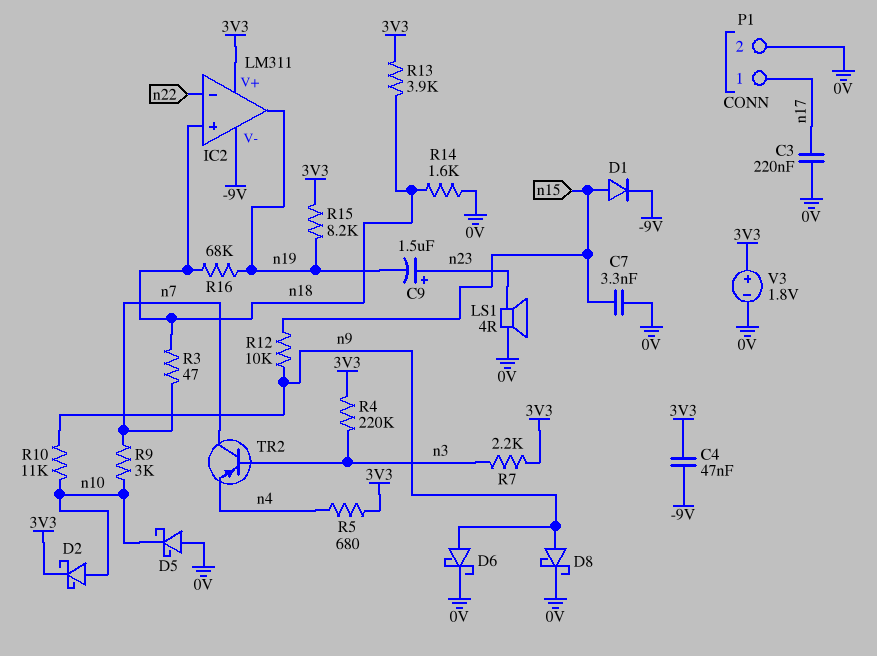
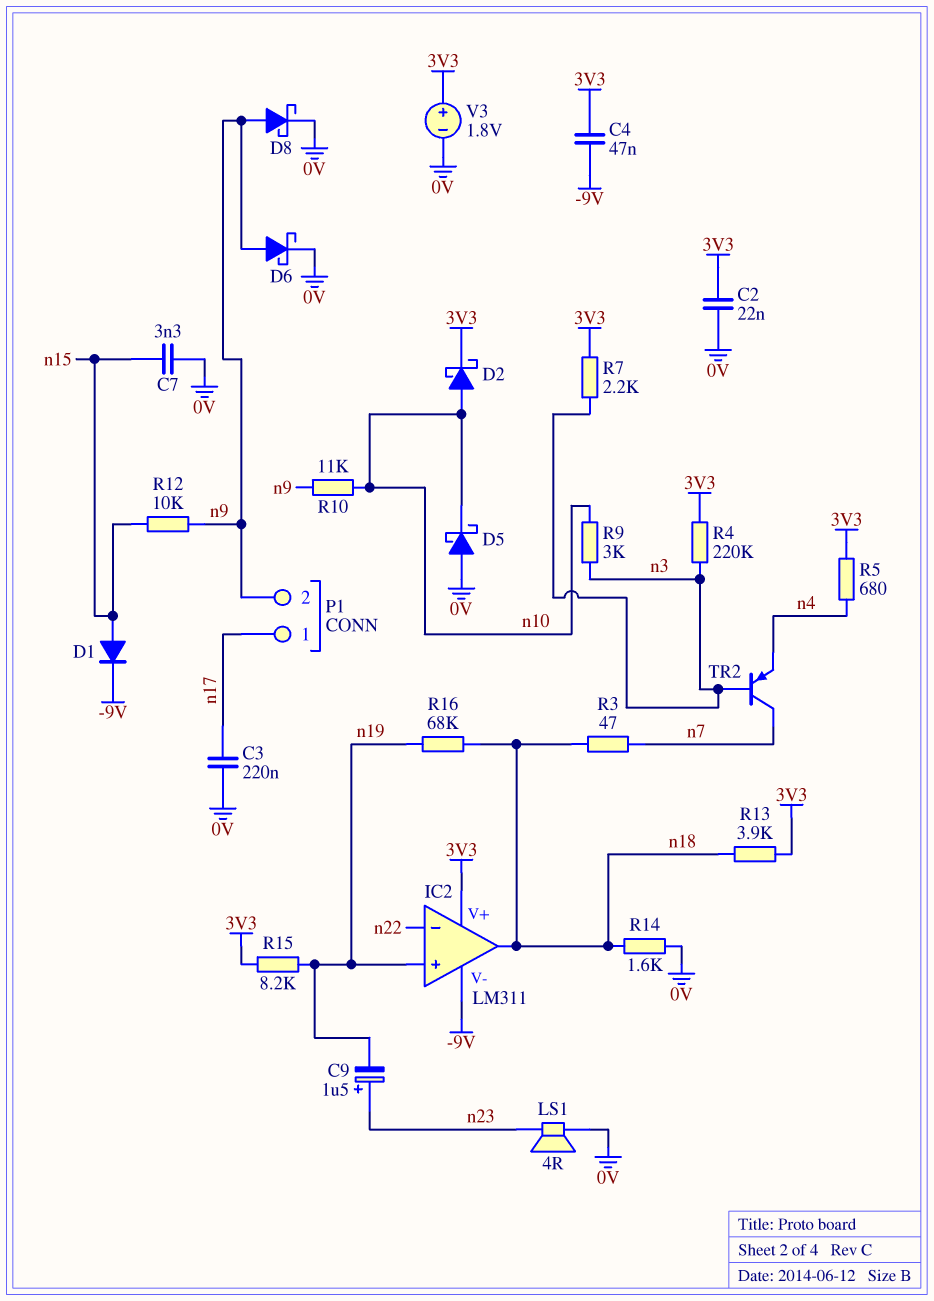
C2: none -> 22nF (0V, 3V3)
IC2 pin in+: n18 -> n19
IC2 pin out: n19 -> n18
P1 pin 2: 0V -> n9
R9: 3k (n7, n10) -> 3k (n3, n10)

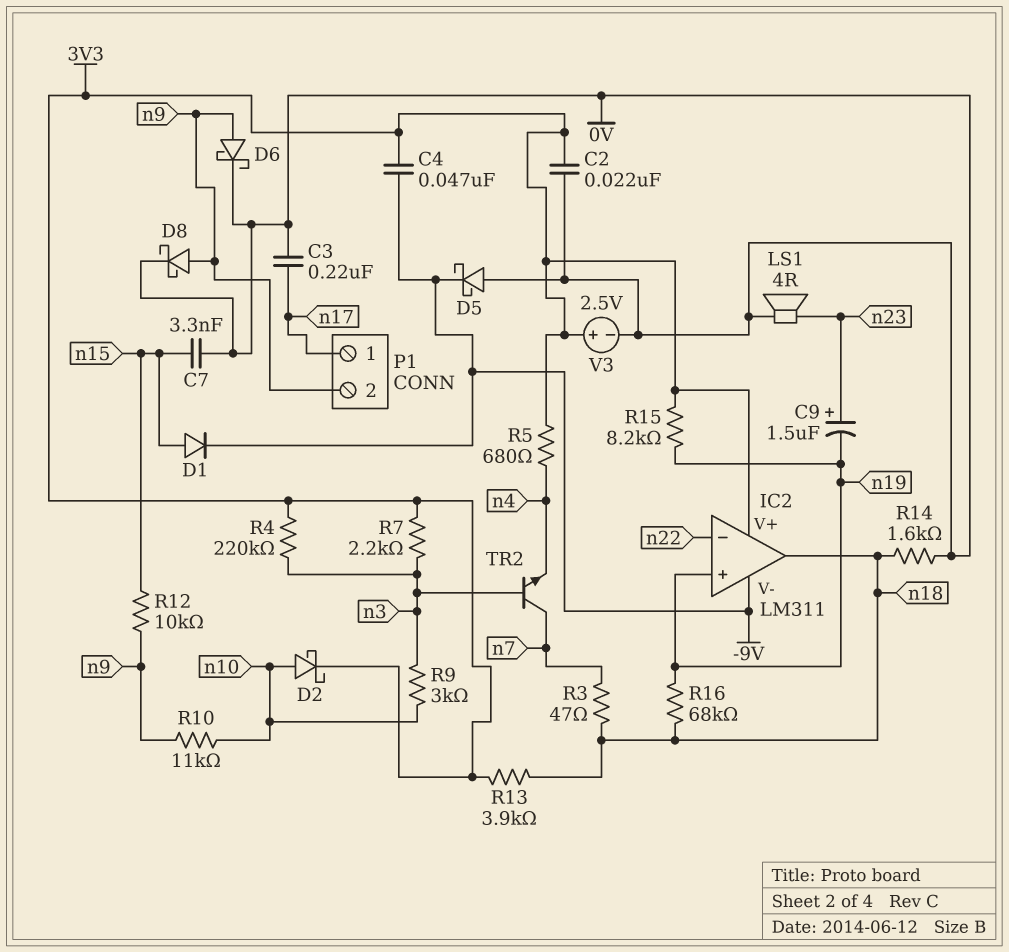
D5: schottky (A 0V, K n10) -> schottky (A 0V, K -9V)
TR2: PNP (B n3, C n7, E n4) -> NPN (B n3, C n7, E n4)
V3: 1.8V (plus 3V3, minus 0V) -> 2.5V (plus 3V3, minus 0V)

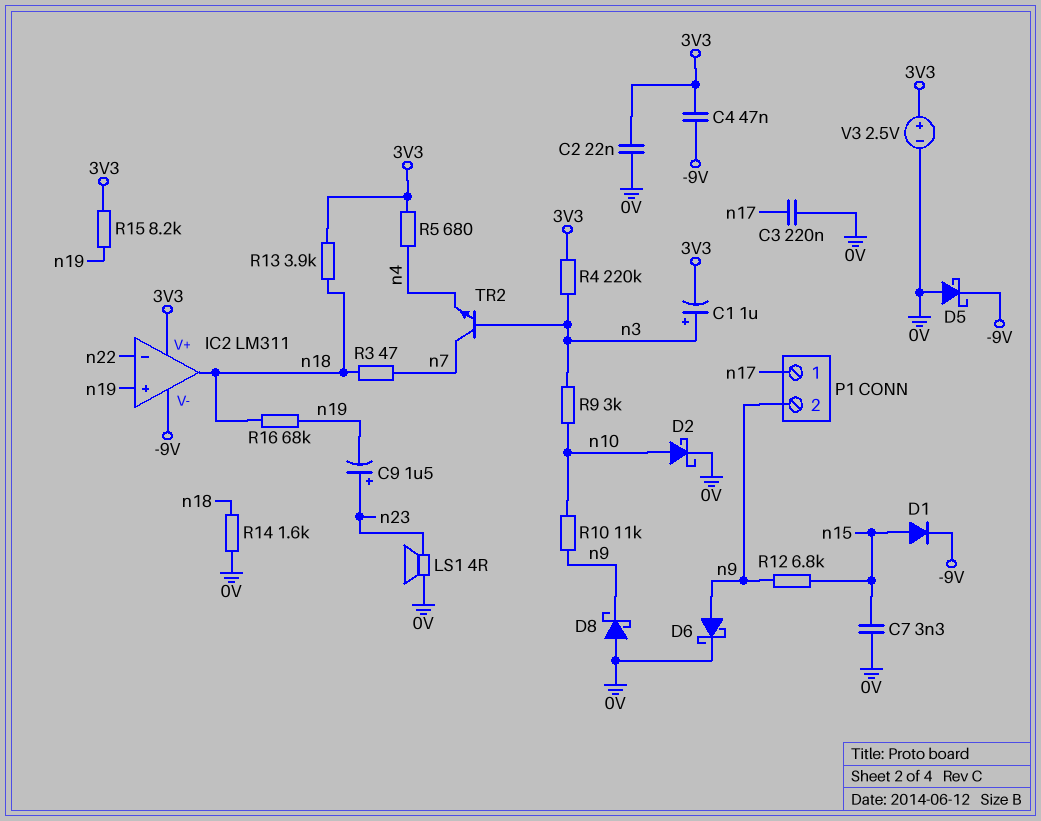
C1: none -> 1uF (plus n3, minus 3V3)
D2: schottky (A n10, K 3V3) -> schottky (A n10, K 0V)
D8: schottky (A n9, K 0V) -> schottky (A 0V, K n9)
R7: 2.2k (3V3, n3) -> none
R12: 10k (n9, n15) -> 6.8k (n9, n15)

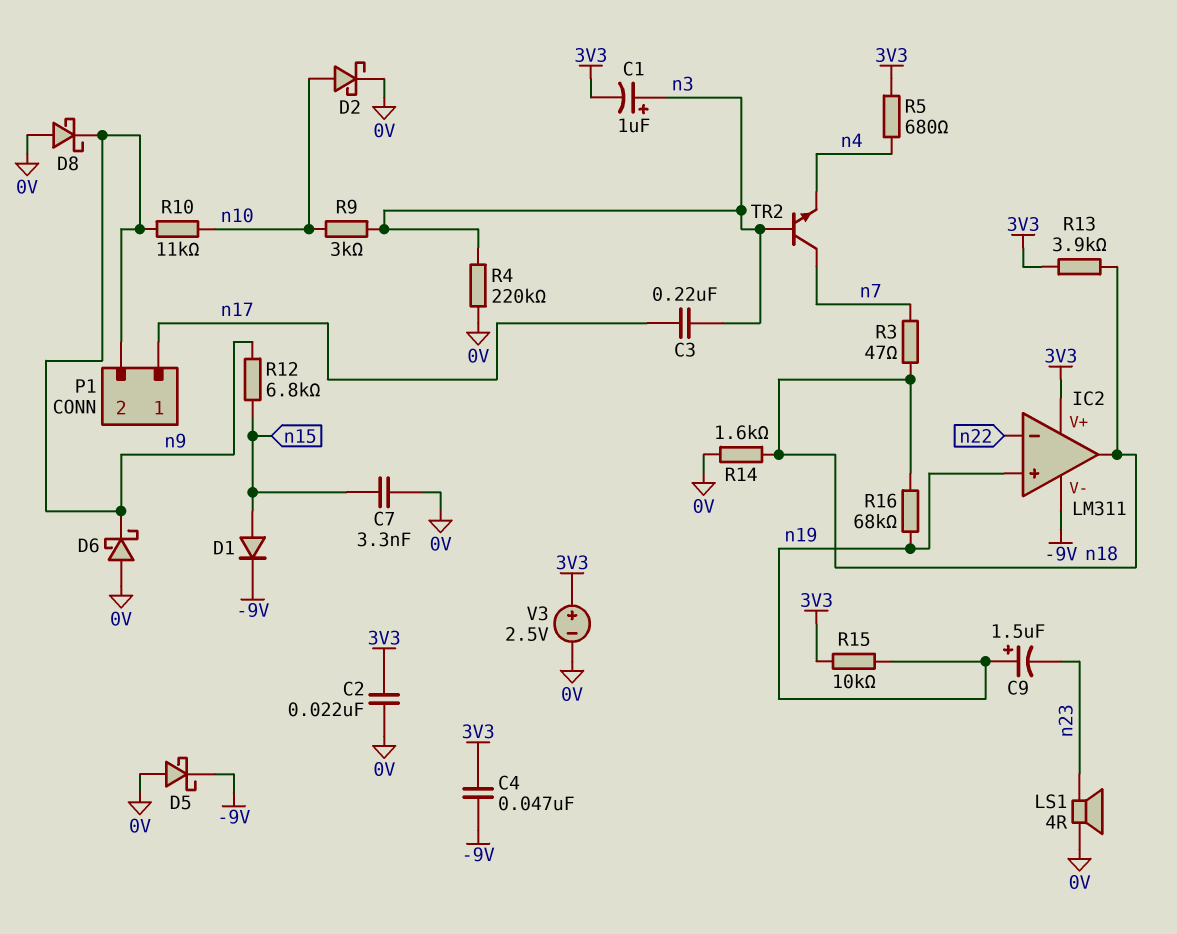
C3: 220nF (0V, n17) -> 220nF (n3, n17)
C9: 1.5uF (plus n23, minus n19) -> 1.5uF (plus n19, minus n23)
D6: schottky (A n9, K 0V) -> schottky (A 0V, K n9)
R4: 220k (3V3, n3) -> 220k (0V, n3)
R15: 8.2k (3V3, n19) -> 10k (3V3, n19)

